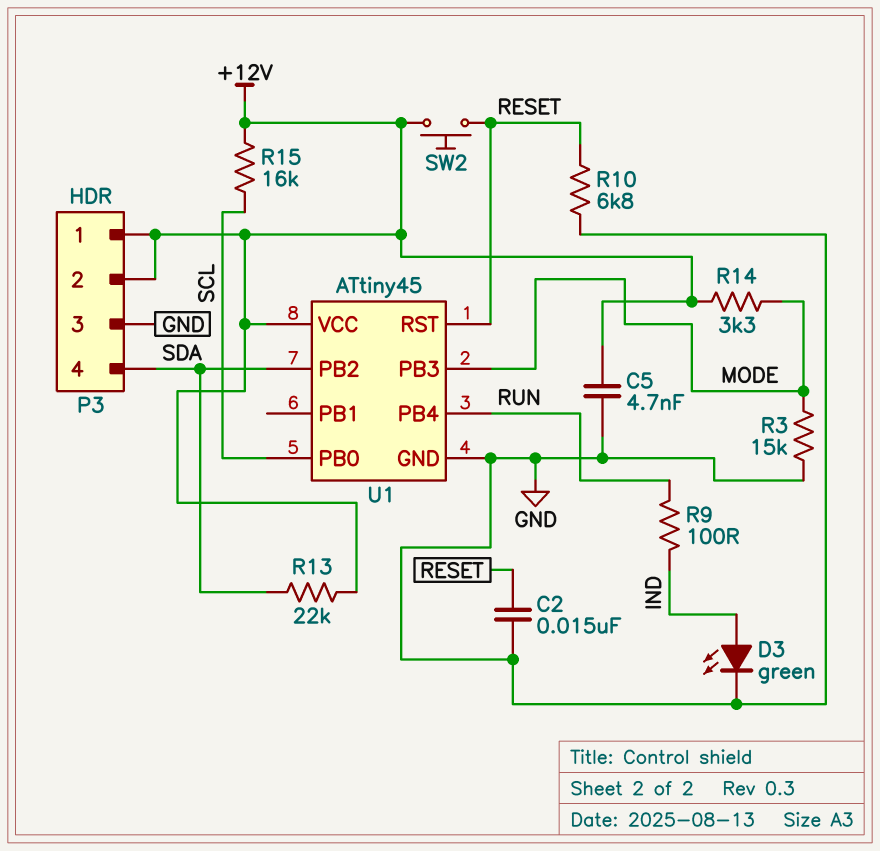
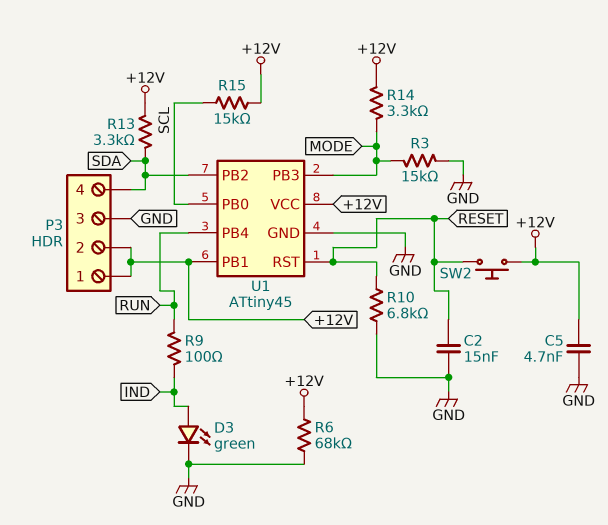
R6: none -> 68k (+12V, GND)
R13: 22k (+12V, SDA) -> 3.3k (+12V, SDA)
R15: 16k (+12V, SCL) -> 15k (+12V, SCL)
U1 pin PB1: none -> +12V

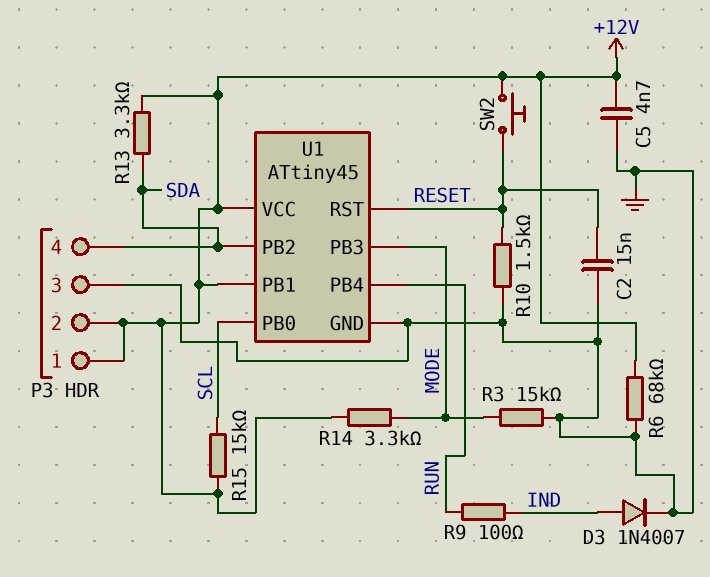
D3: LED green (A IND, K GND) -> diode 1N4007 (A IND, K GND)
R10: 6.8k (GND, RESET) -> 1.5k (GND, RESET)

